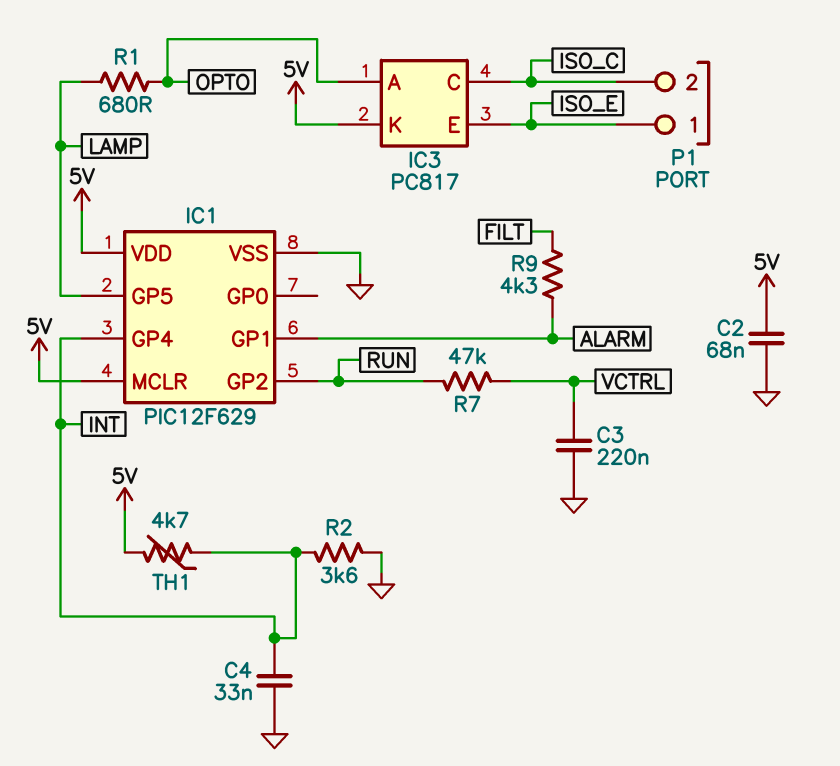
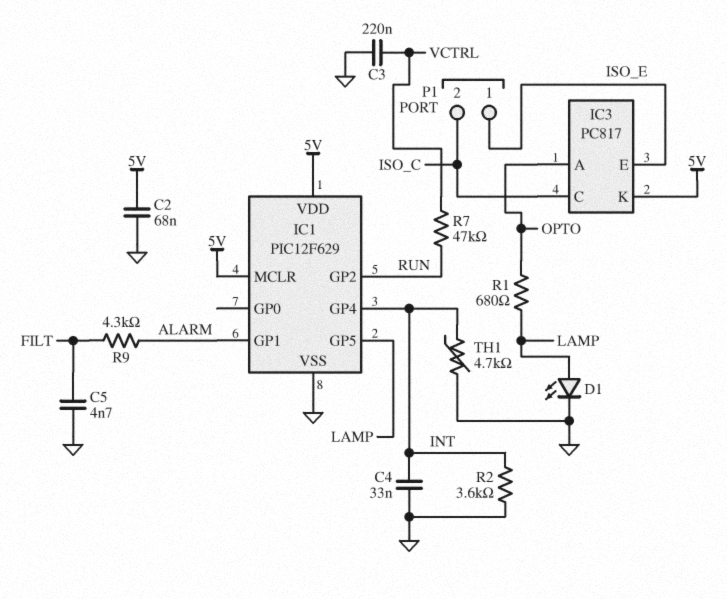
C5: none -> 4.7nF (FILT, GND)
D1: none -> LED (A LAMP, K GND)
TH1: 4.7k (5V, INT) -> 4.7k (GND, INT)

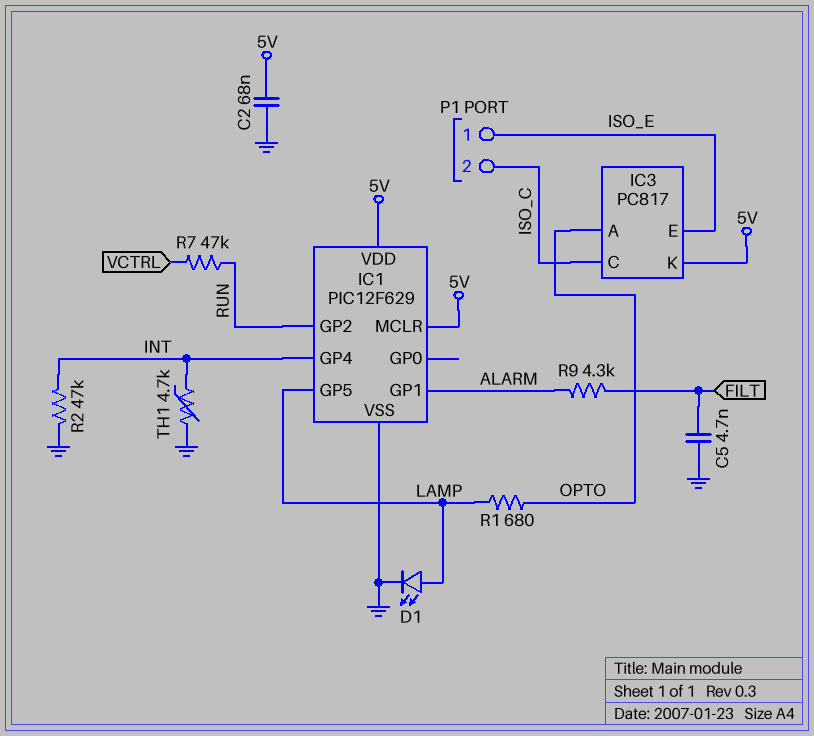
C3: 220nF (GND, VCTRL) -> none
C4: 33nF (GND, INT) -> none
R2: 3.6k (GND, INT) -> 47k (GND, INT)

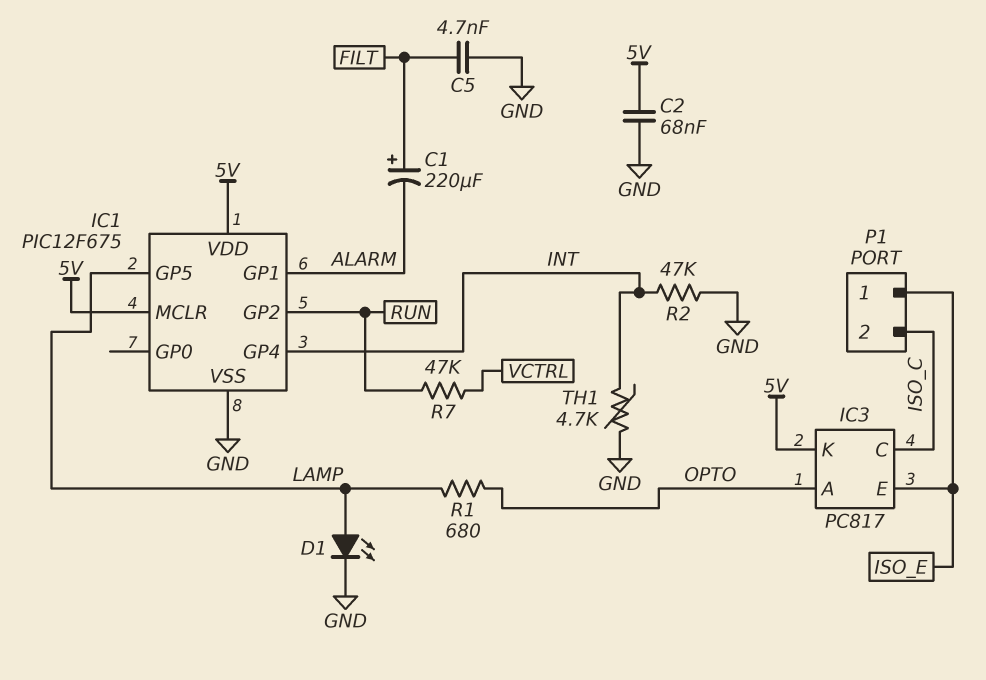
C1: none -> 220uF (plus FILT, minus ALARM)
IC1: PIC12F629 -> PIC12F675
R9: 4.3k (ALARM, FILT) -> none

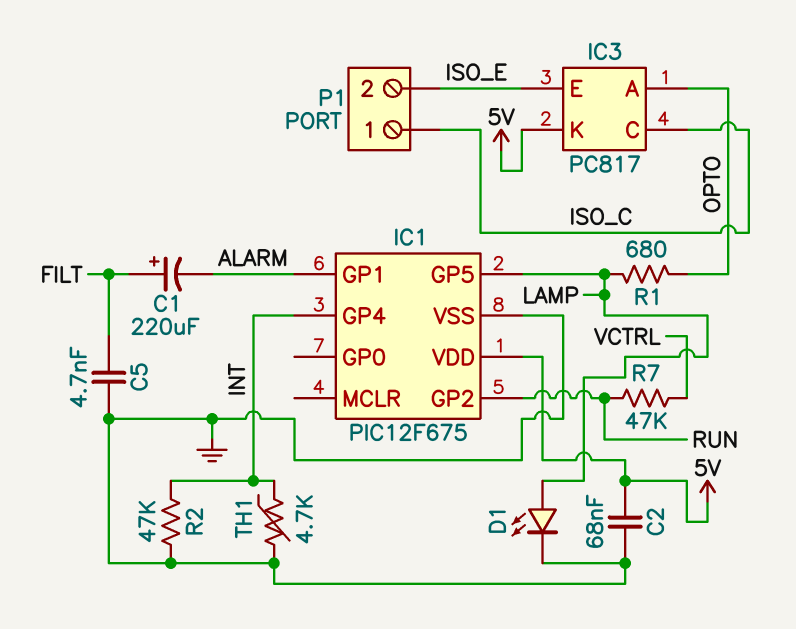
IC1 pin MCLR: 5V -> none
P1 pin 1: ISO_E -> ISO_C
P1 pin 2: ISO_C -> ISO_E

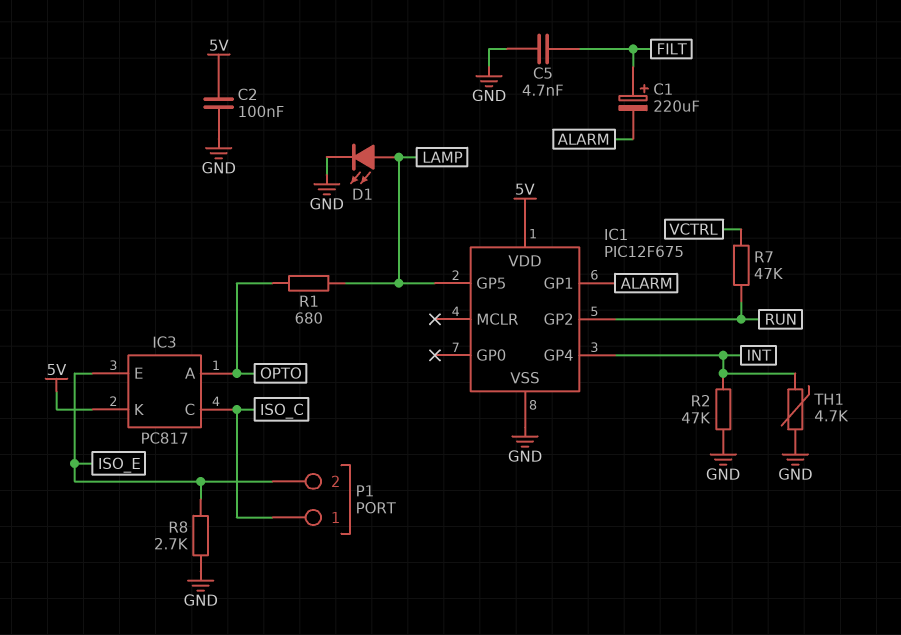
C2: 68nF (5V, GND) -> 100nF (5V, GND)
R8: none -> 2.7k (GND, ISO_E)

